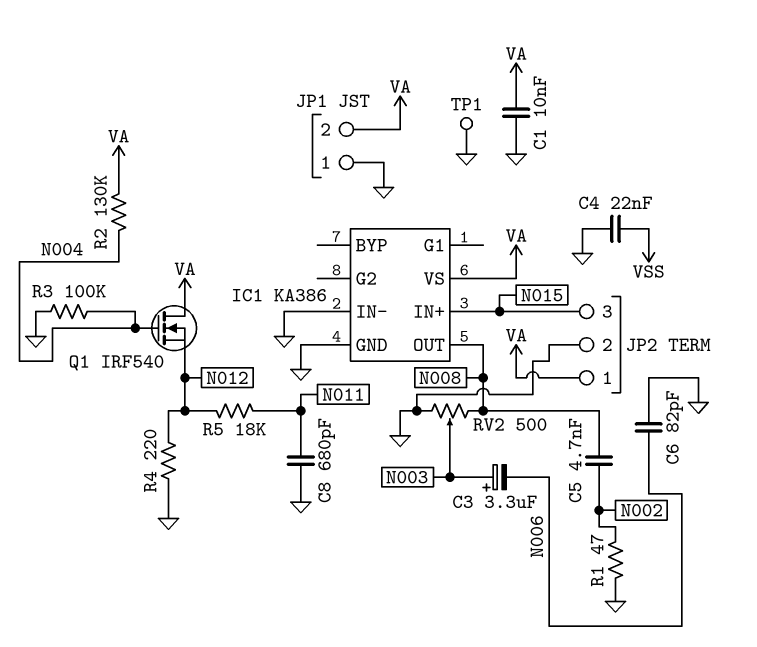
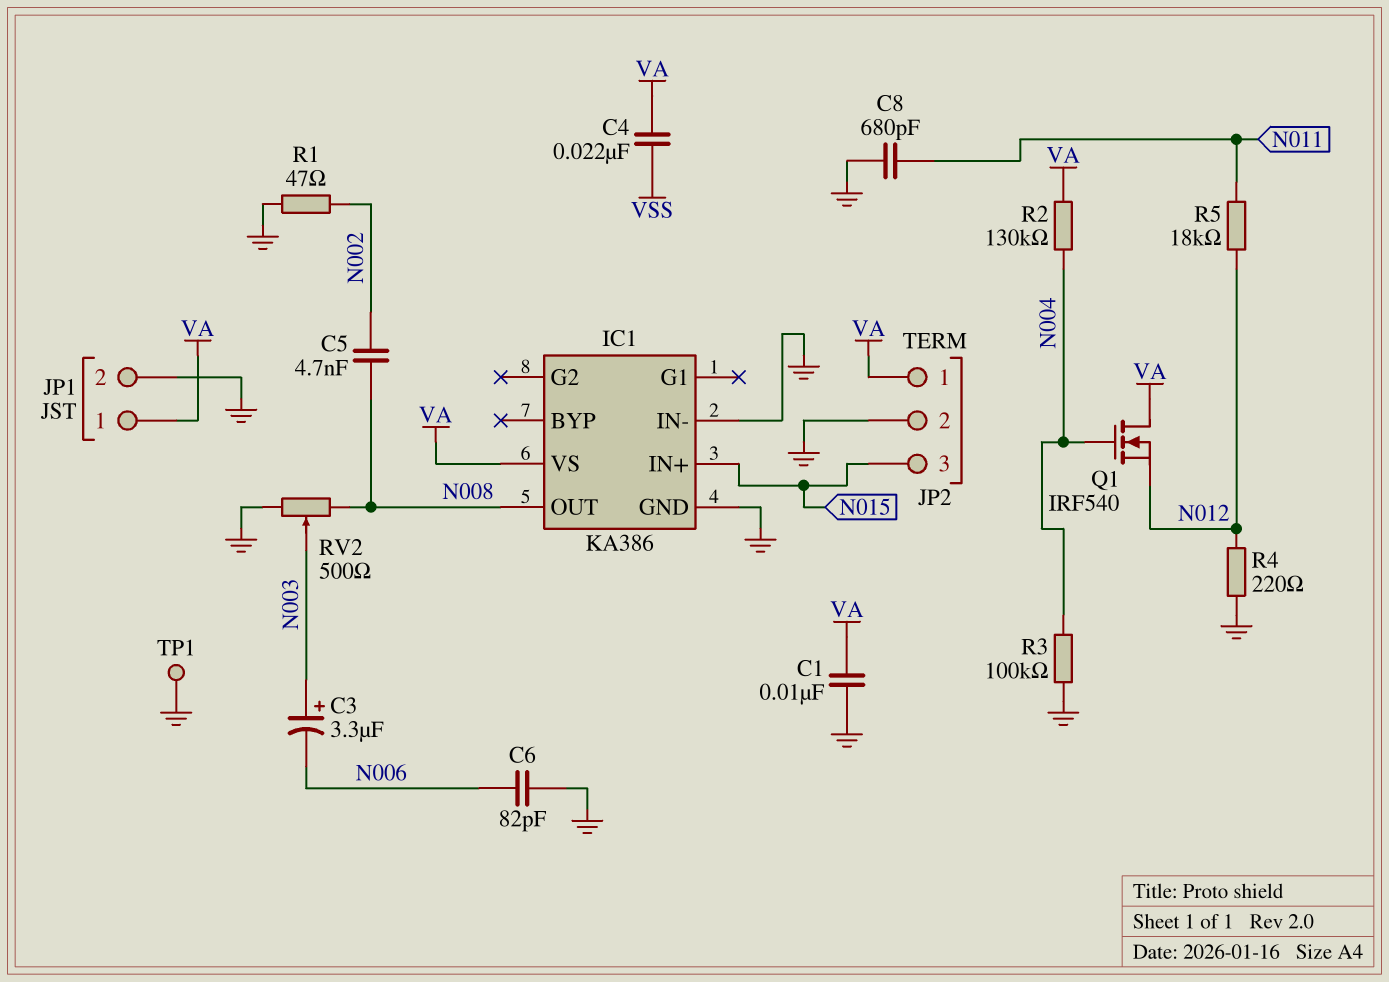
C4: 22nF (GND, VSS) -> 22nF (VA, VSS)
JP1 pin 1: GND -> VA
JP1 pin 2: VA -> GND

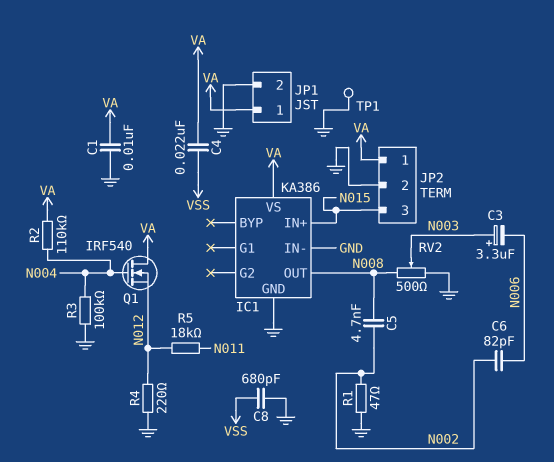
C6: 82pF (GND, N006) -> 82pF (N002, N006)
C8: 680pF (GND, N011) -> 680pF (GND, VSS)
R2: 130k (N004, VA) -> 110k (N004, VA)

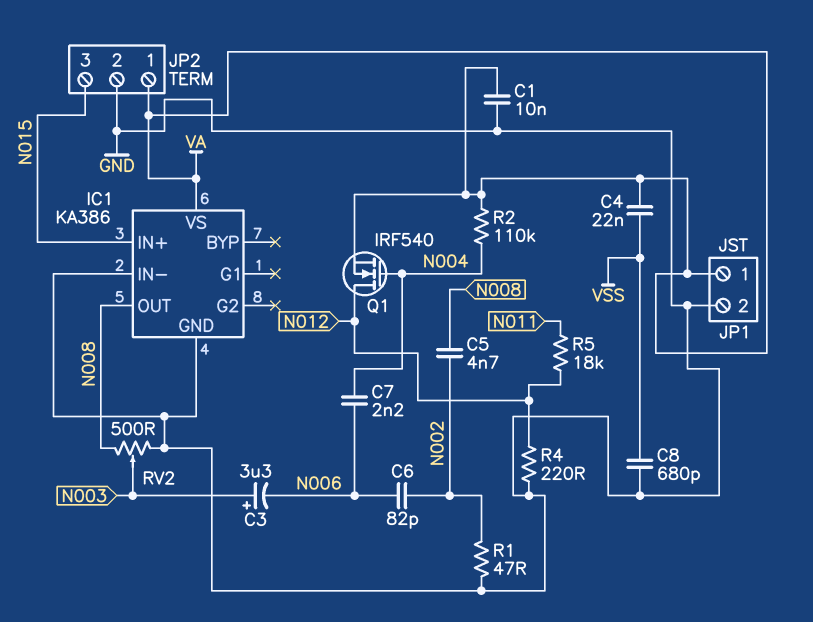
C7: none -> 2.2nF (N004, N006)
Q1: NMOS IRF540 (G N004, D VA, S N012) -> NMOS IRF540 (G N004, D N012, S VA)
R3: 100k (GND, N004) -> none
TP1: test point (GND) -> none

